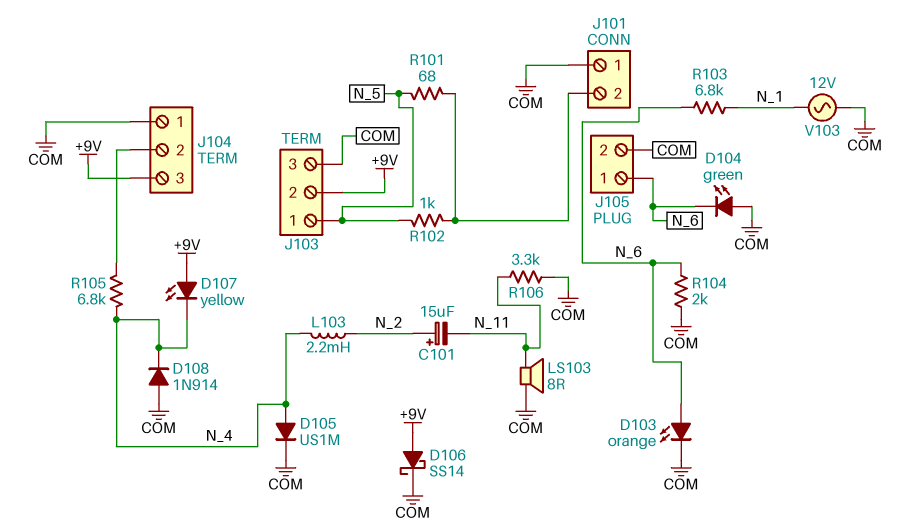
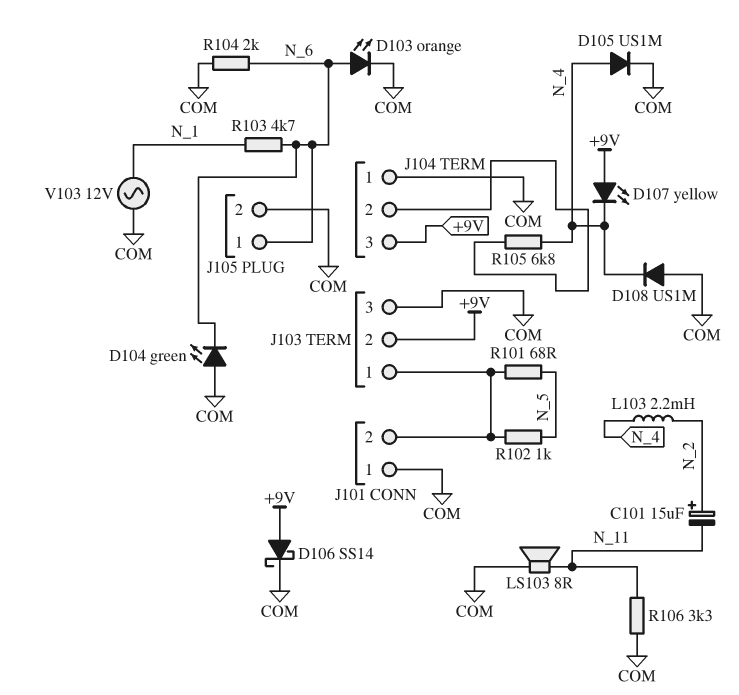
D108: diode 1N914 (A COM, K N_4) -> diode US1M (A COM, K N_4)
J103 pin 1: N_5 -> J101/2
R103: 6.8k (N_1, N_6) -> 4.7k (N_1, N_6)

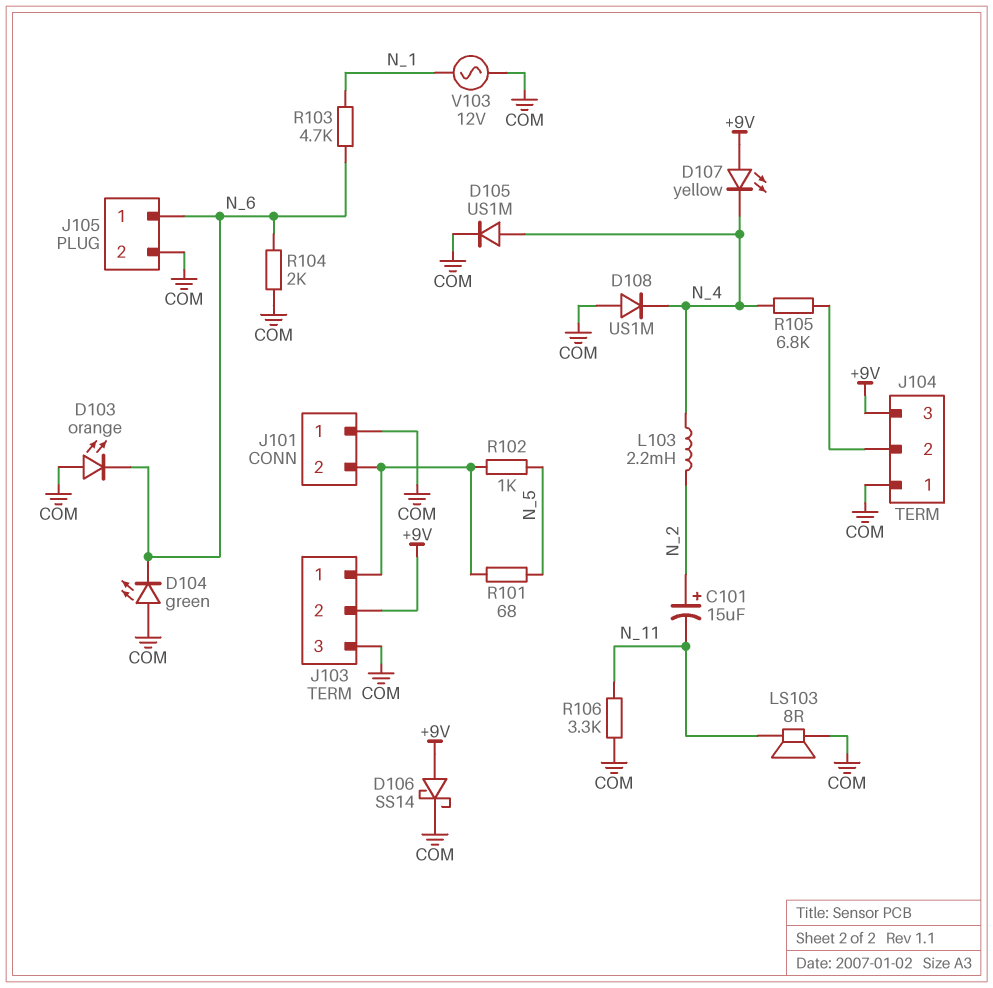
D103: LED orange (A N_6, K COM) -> LED orange (A COM, K N_6)

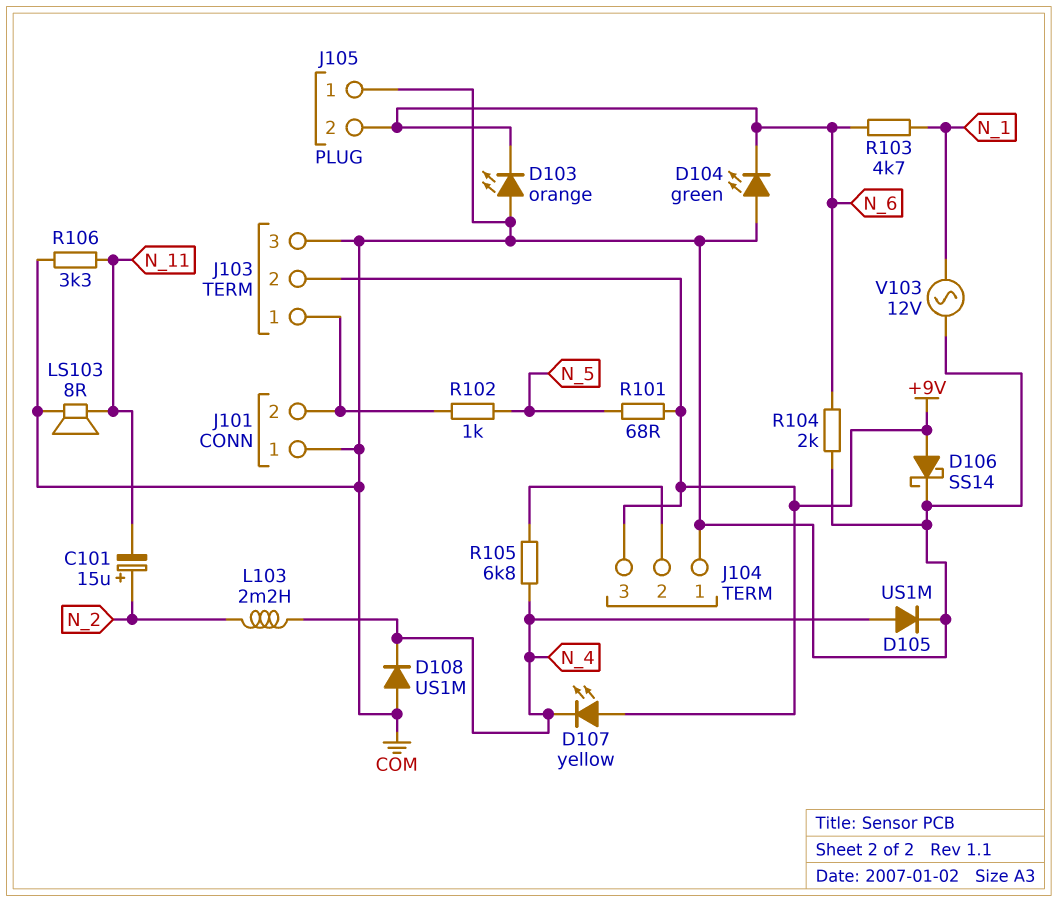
J105 pin 1: N_6 -> COM
J105 pin 2: COM -> N_6
R101: 68 (J101/2, N_5) -> 68 (+9V, N_5)

